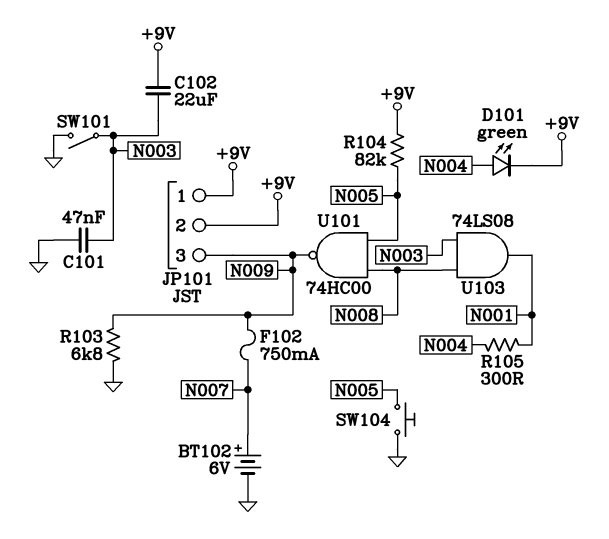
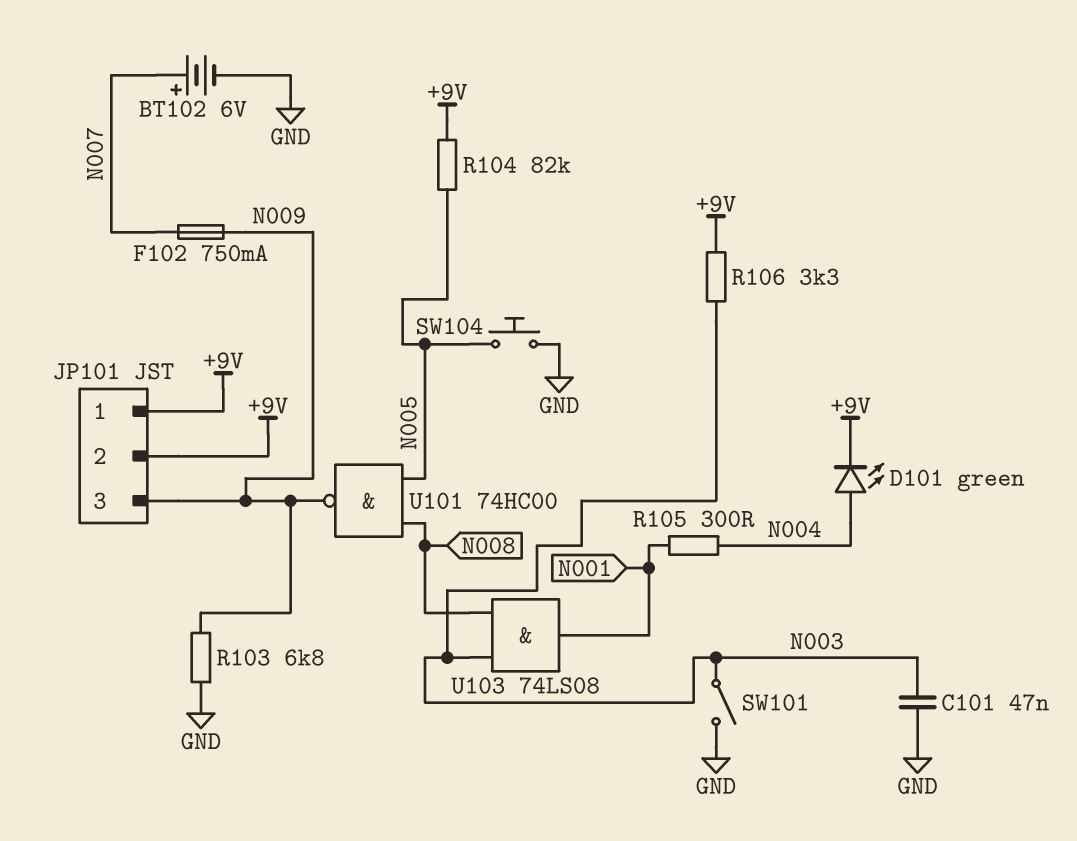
C102: 22uF (+9V, N003) -> none
R106: none -> 3.3k (+9V, N003)

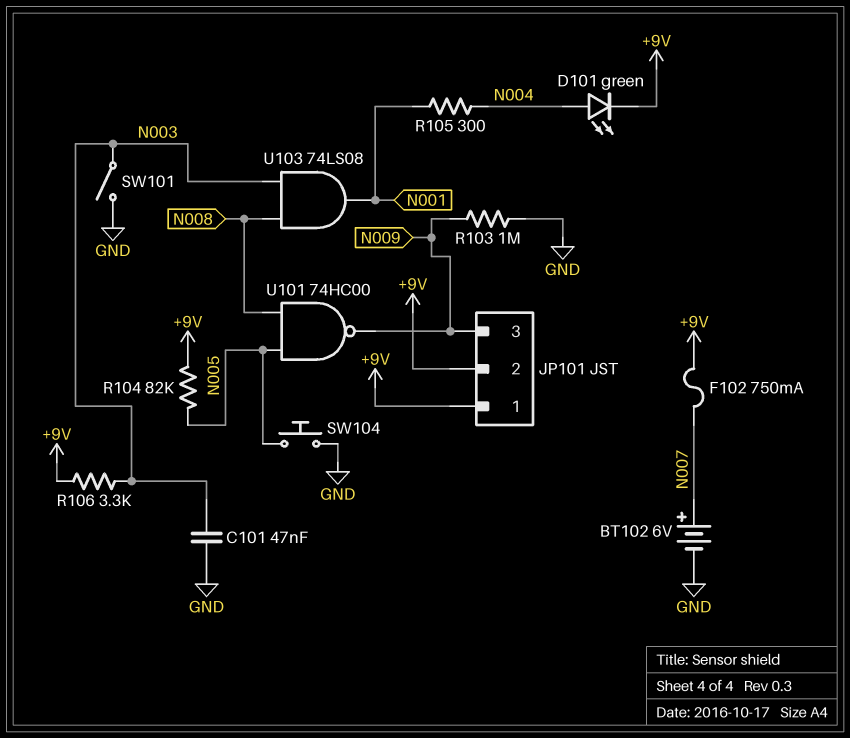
F102: 750mA (N007, N009) -> 750mA (+9V, N007)
R103: 6.8k (GND, N009) -> 1M (GND, N009)

